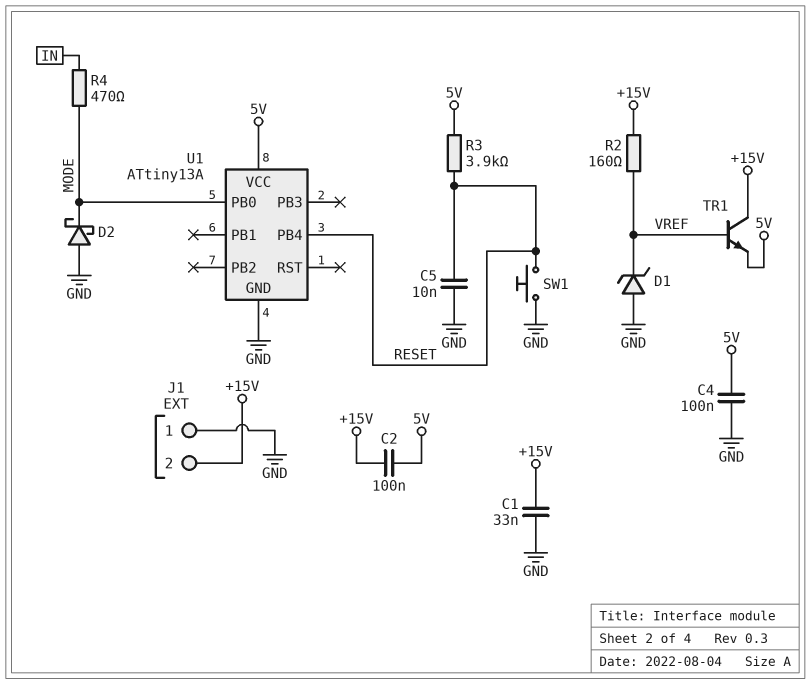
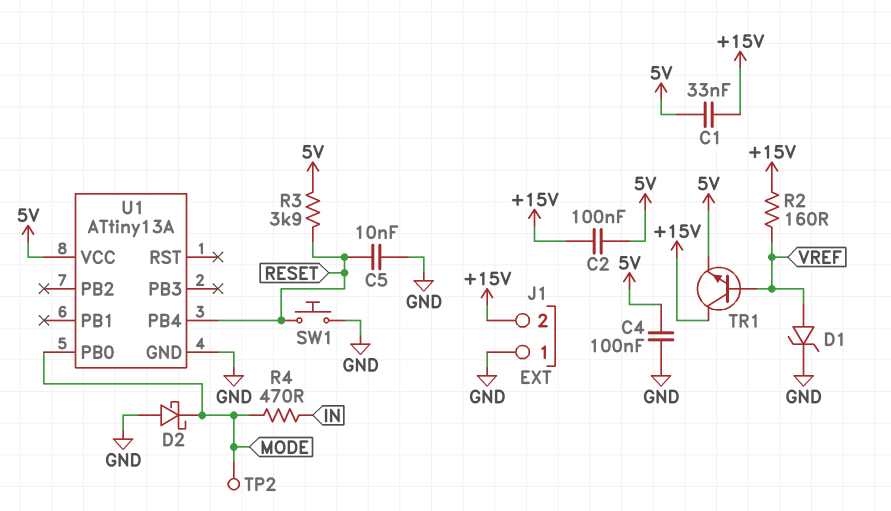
C1: 33nF (+15V, GND) -> 33nF (+15V, 5V)
D1: zener (A GND, K VREF) -> zener (A VREF, K GND)
TP2: none -> test point (MODE)

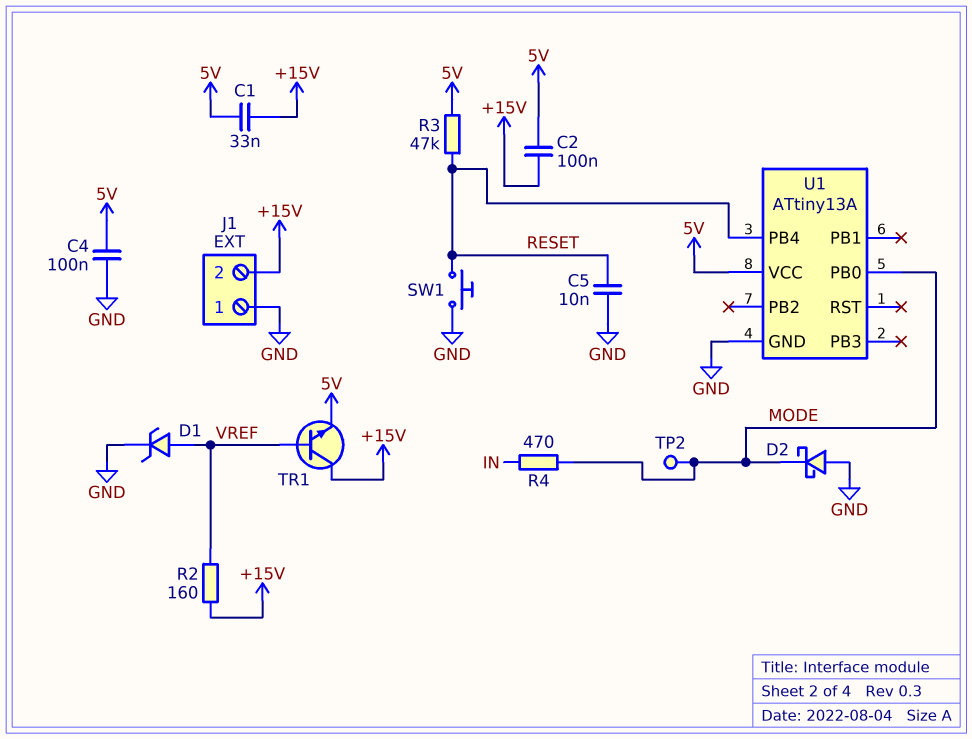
R3: 3.9k (5V, RESET) -> 47k (5V, RESET)

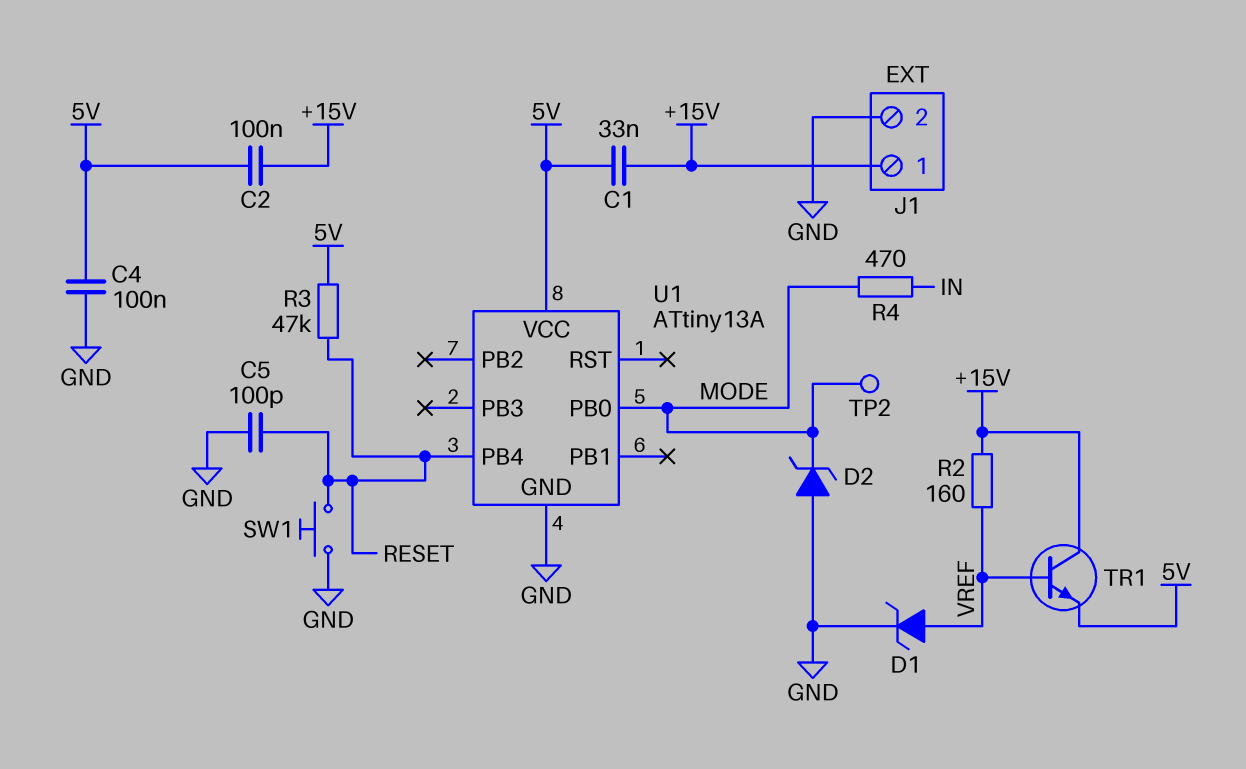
C5: 10nF (GND, RESET) -> 100pF (GND, RESET)
D2: schottky (A GND, K MODE) -> zener (A GND, K MODE)
J1 pin 1: GND -> +15V
J1 pin 2: +15V -> GND

